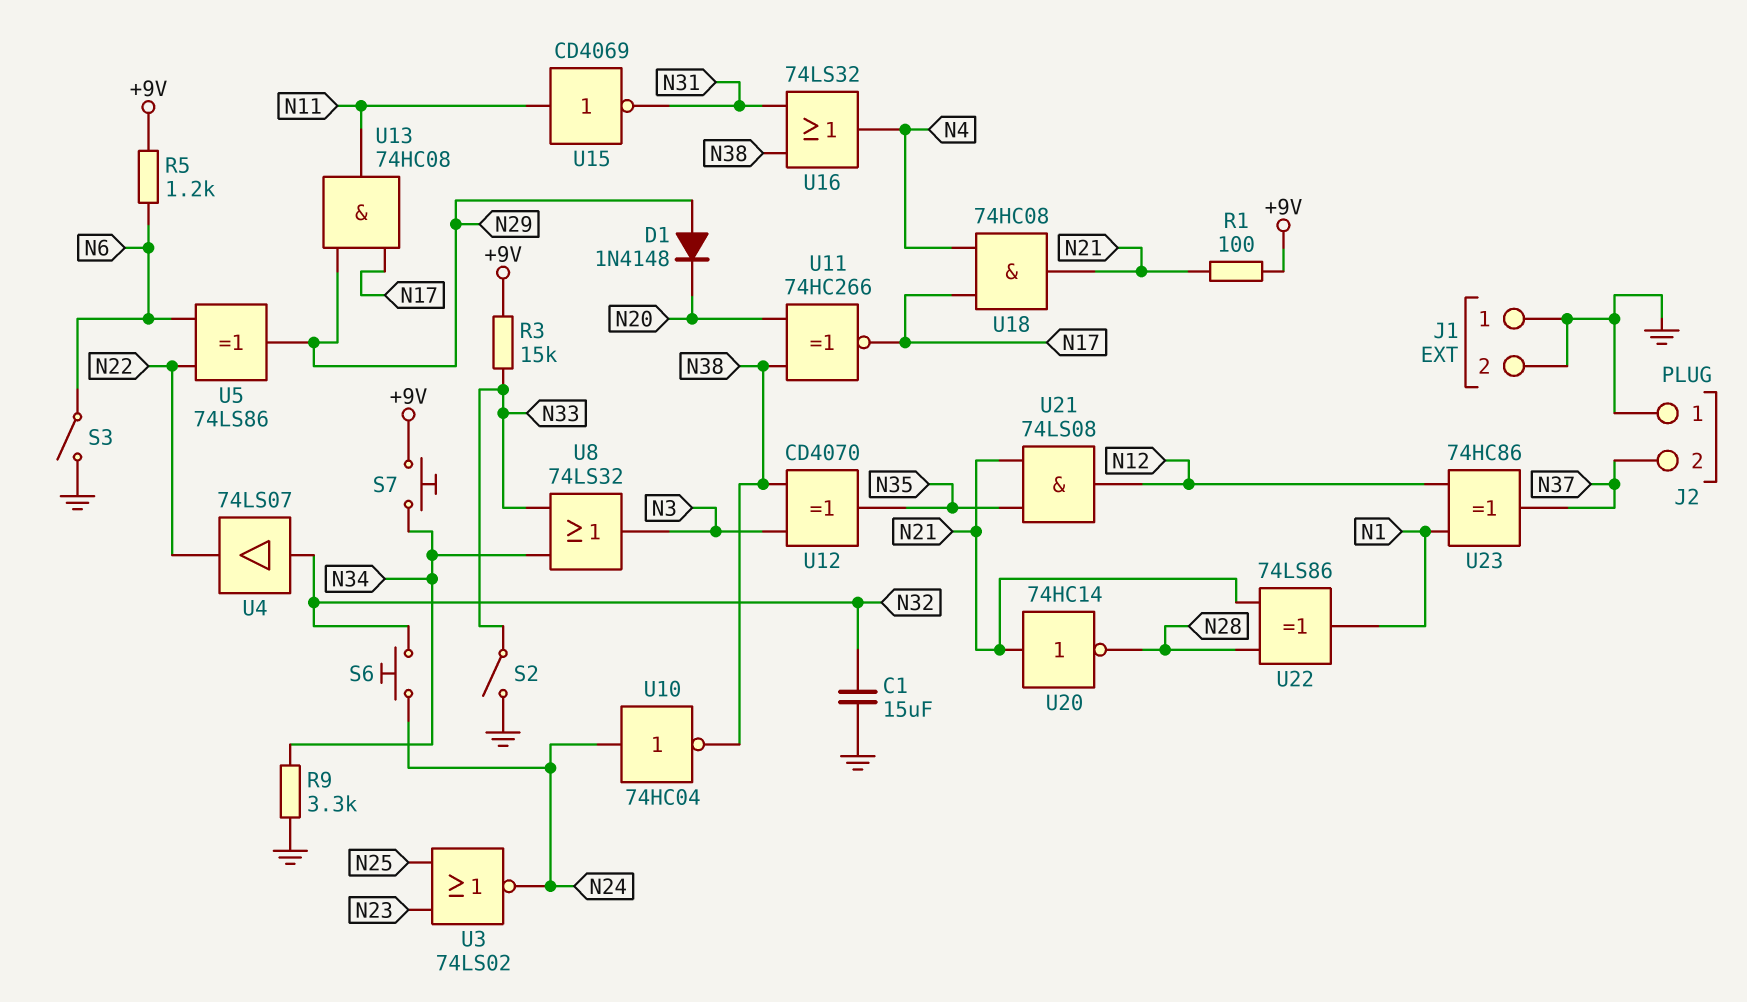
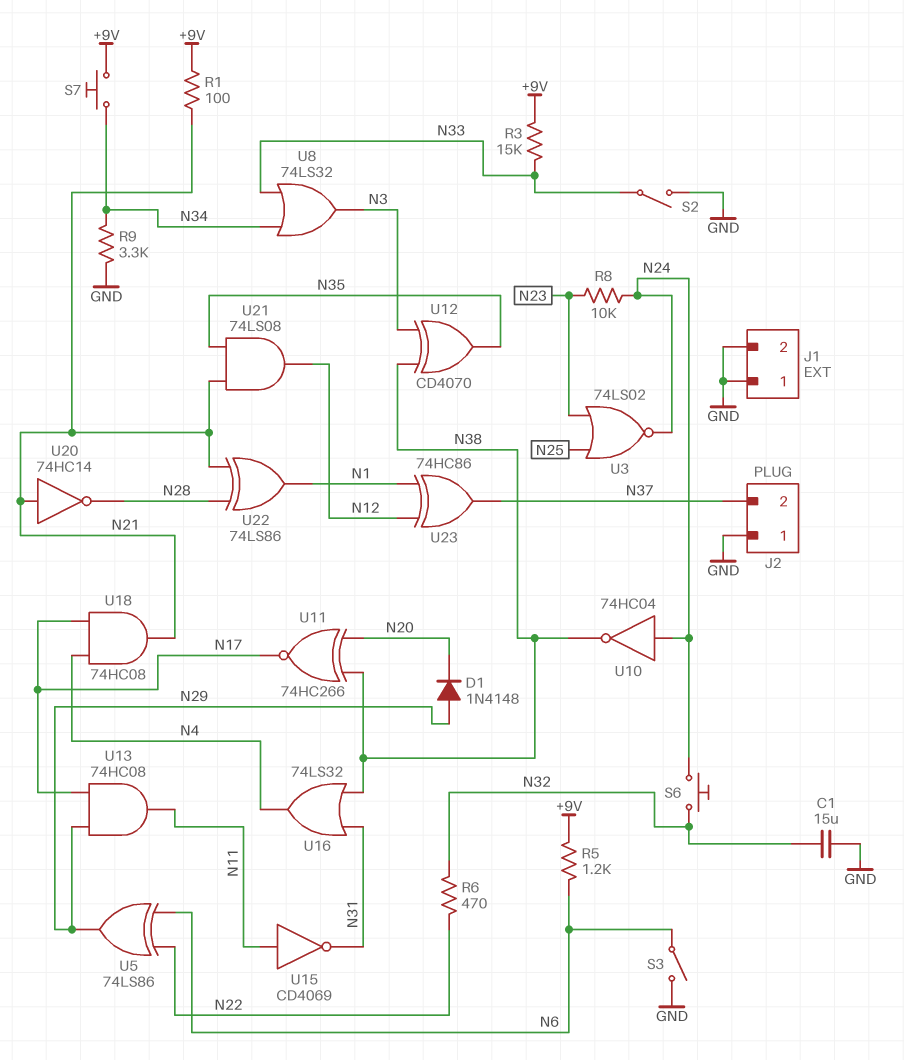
R6: none -> 470 (N22, N32)
R8: none -> 10k (N23, N24)
U4: buffer 74LS07 (in N32, out N22) -> none

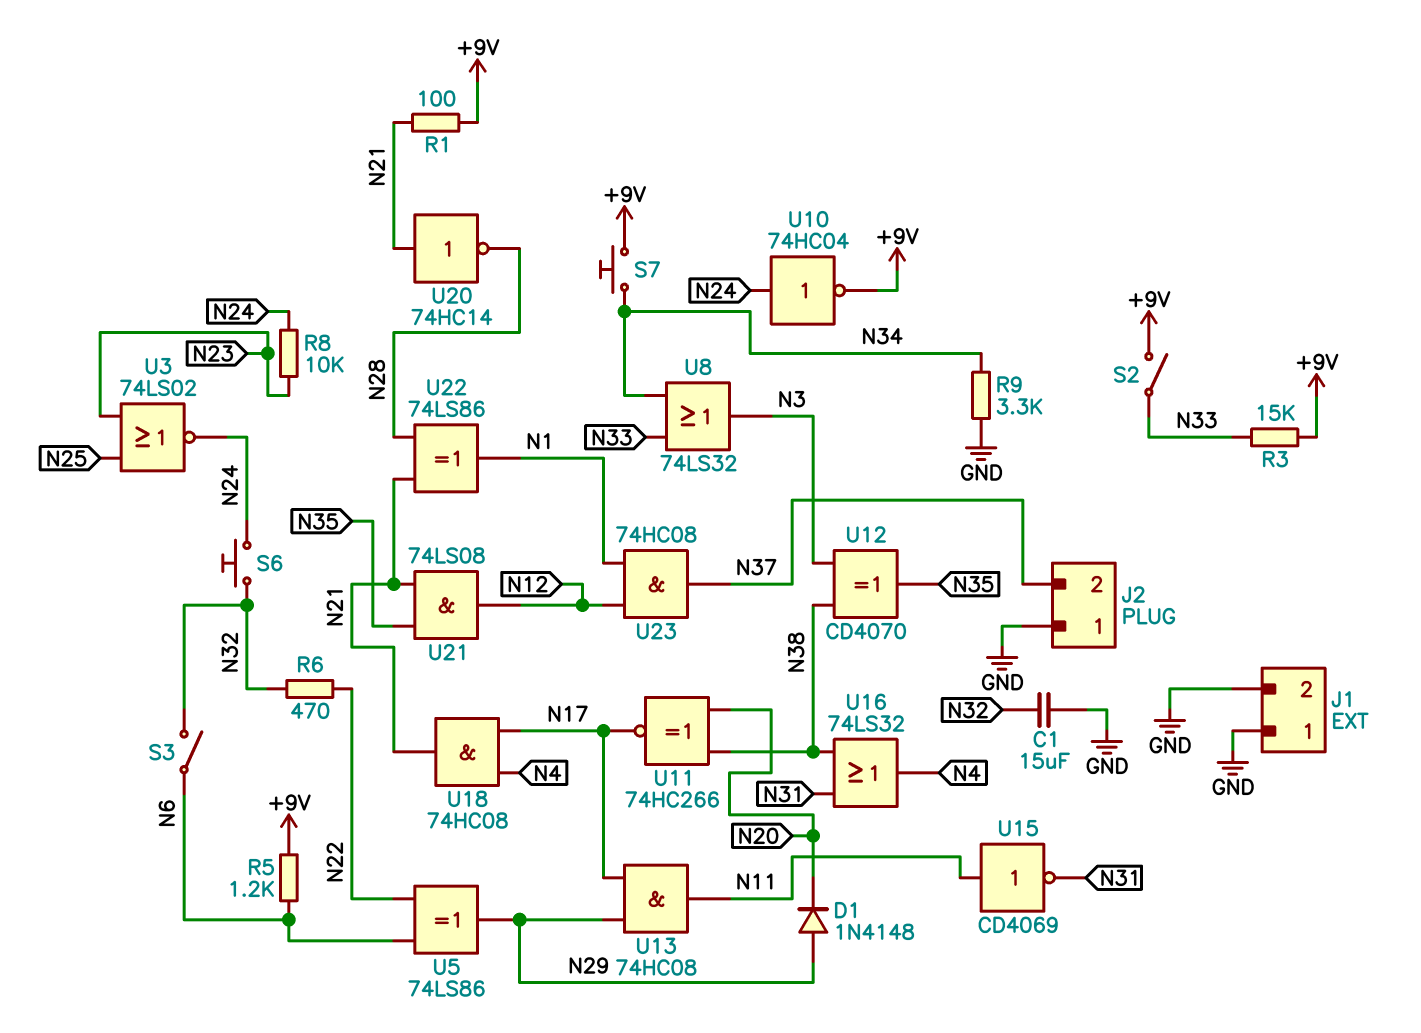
S2: switch (GND, N33) -> switch (+9V, N33)
S3: switch (GND, N6) -> switch (N6, N32)
U10: NOT 74HC04 (in N24, out N38) -> NOT 74HC04 (in N24, out +9V)
U23: XOR 74HC86 (in N1, in N12, out N37) -> AND 74HC08 (in N1, in N12, out N37)

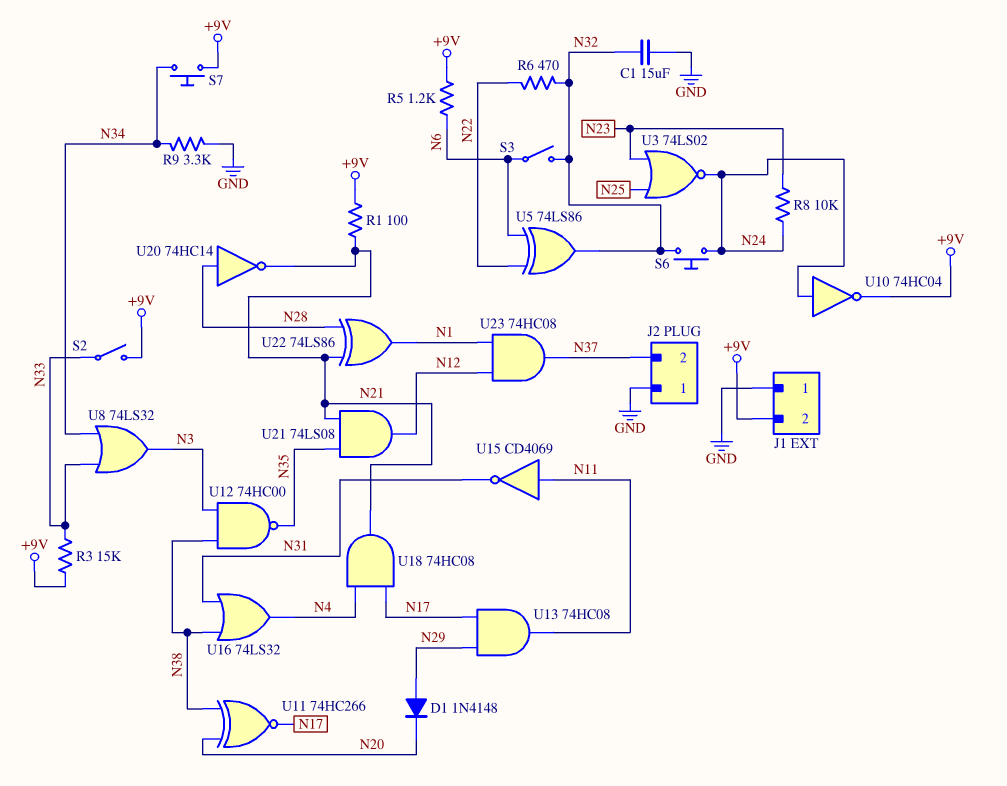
J1 pin 2: GND -> +9V
U5: XOR 74LS86 (in N6, in N22, out N29) -> XOR 74LS86 (in N6, in N22, out N32)
U12: XOR CD4070 (in N3, in N38, out N35) -> NAND 74HC00 (in N3, in N38, out N35)
U20: NOT 74HC14 (in N21, out N28) -> NOT 74HC14 (in N28, out N21)

